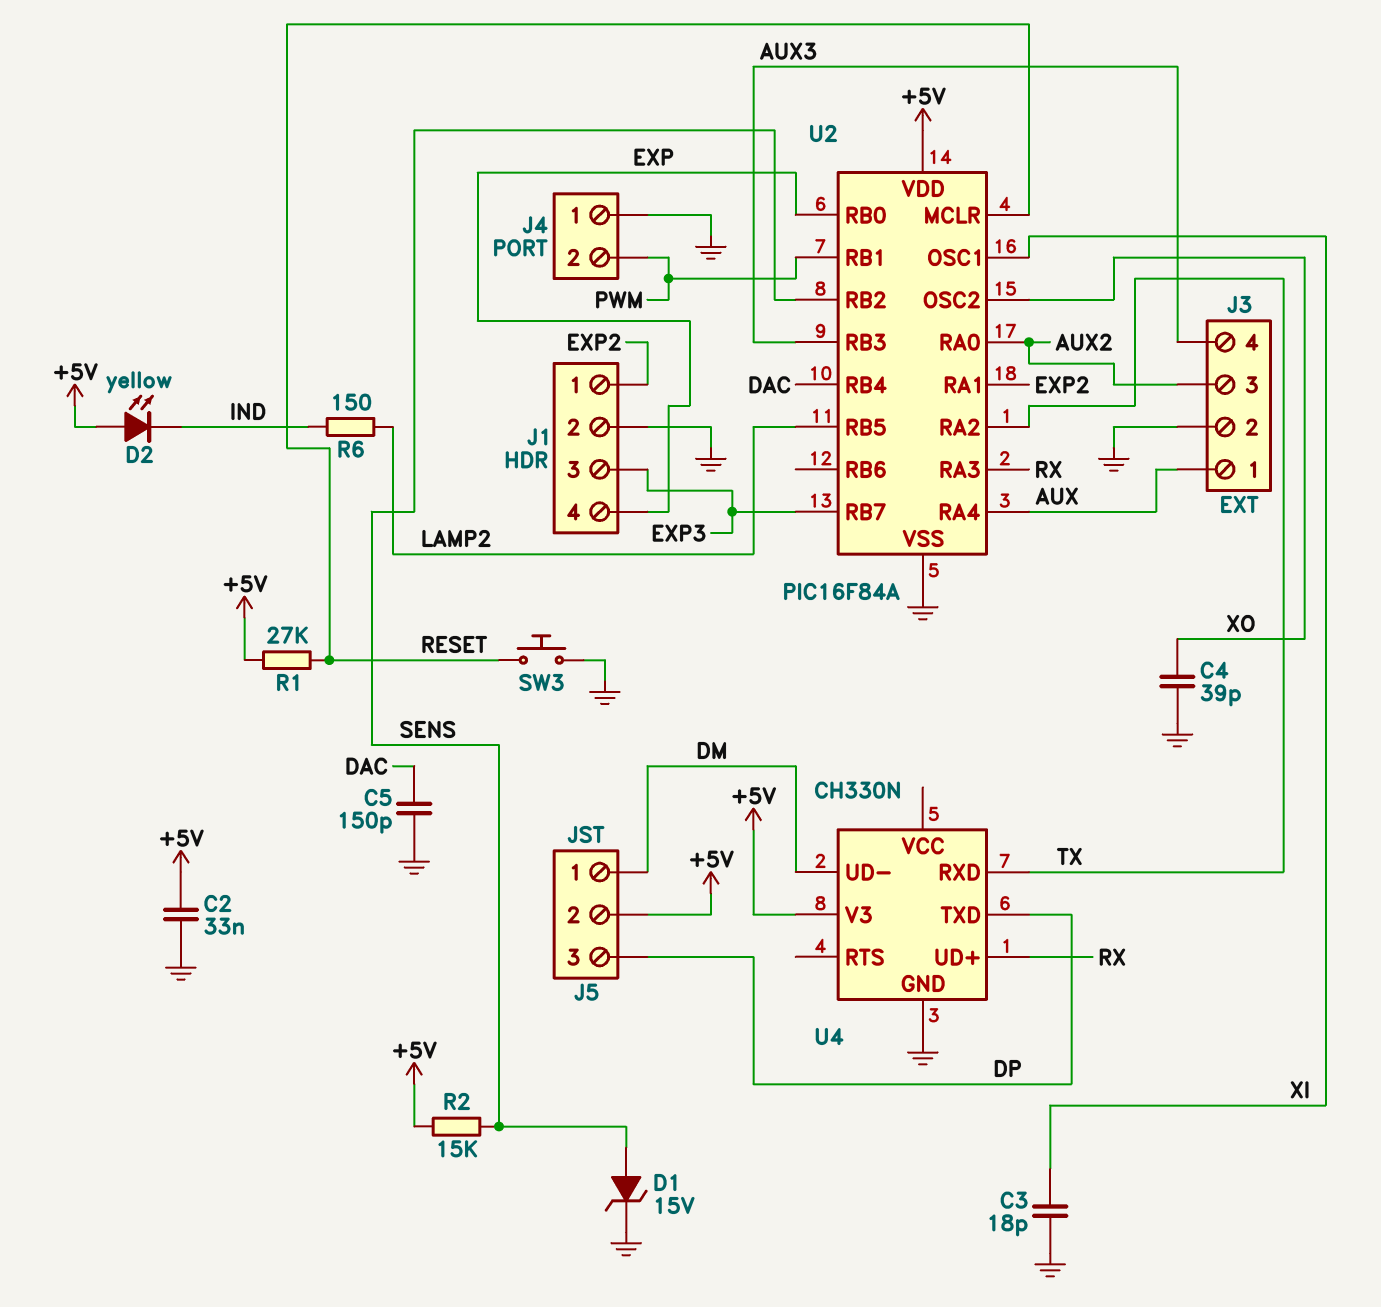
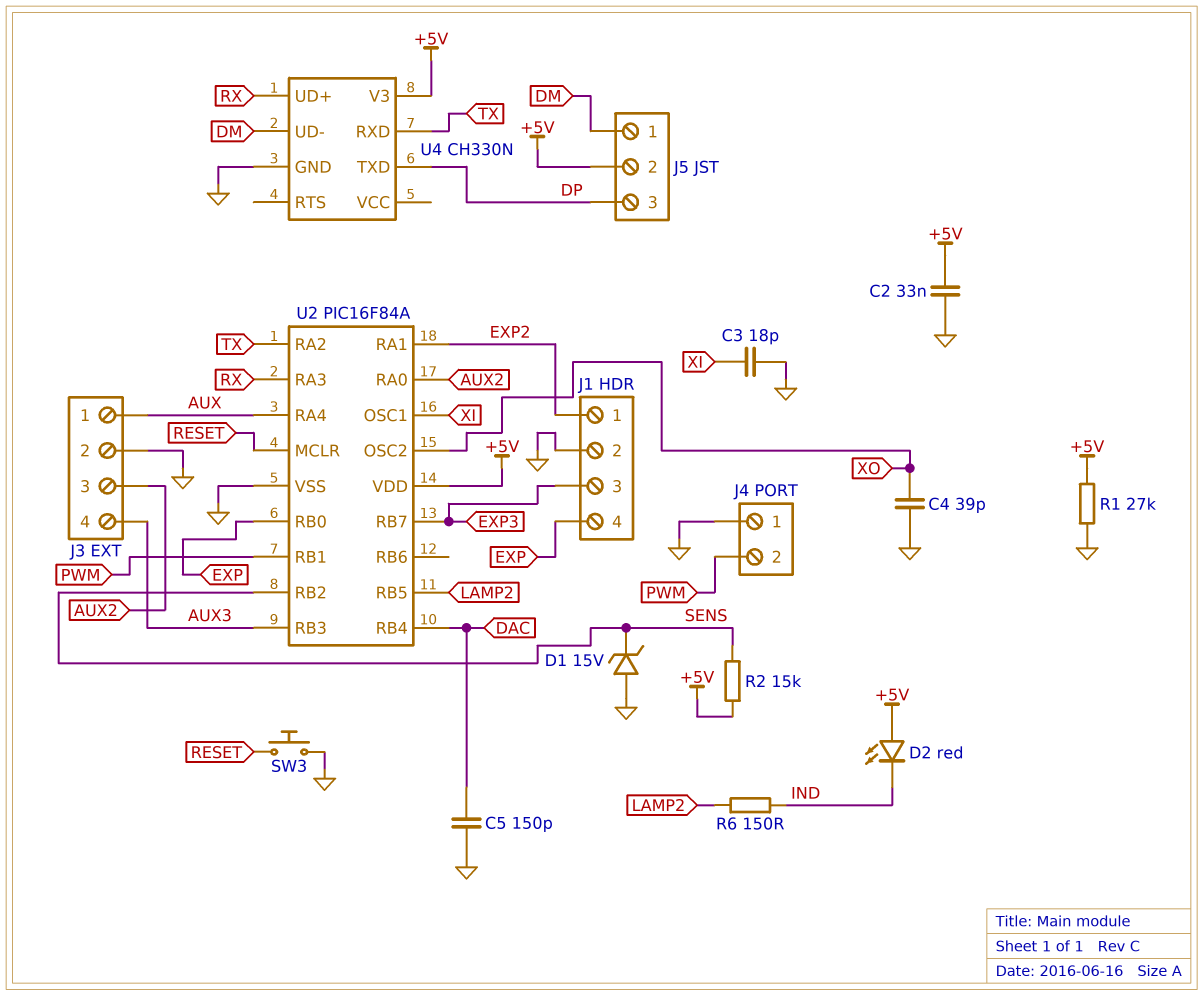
D1: zener 15V (A SENS, K GND) -> zener 15V (A GND, K SENS)
D2: LED yellow (A +5V, K IND) -> LED red (A +5V, K IND)
R1: 27k (+5V, RESET) -> 27k (+5V, GND)

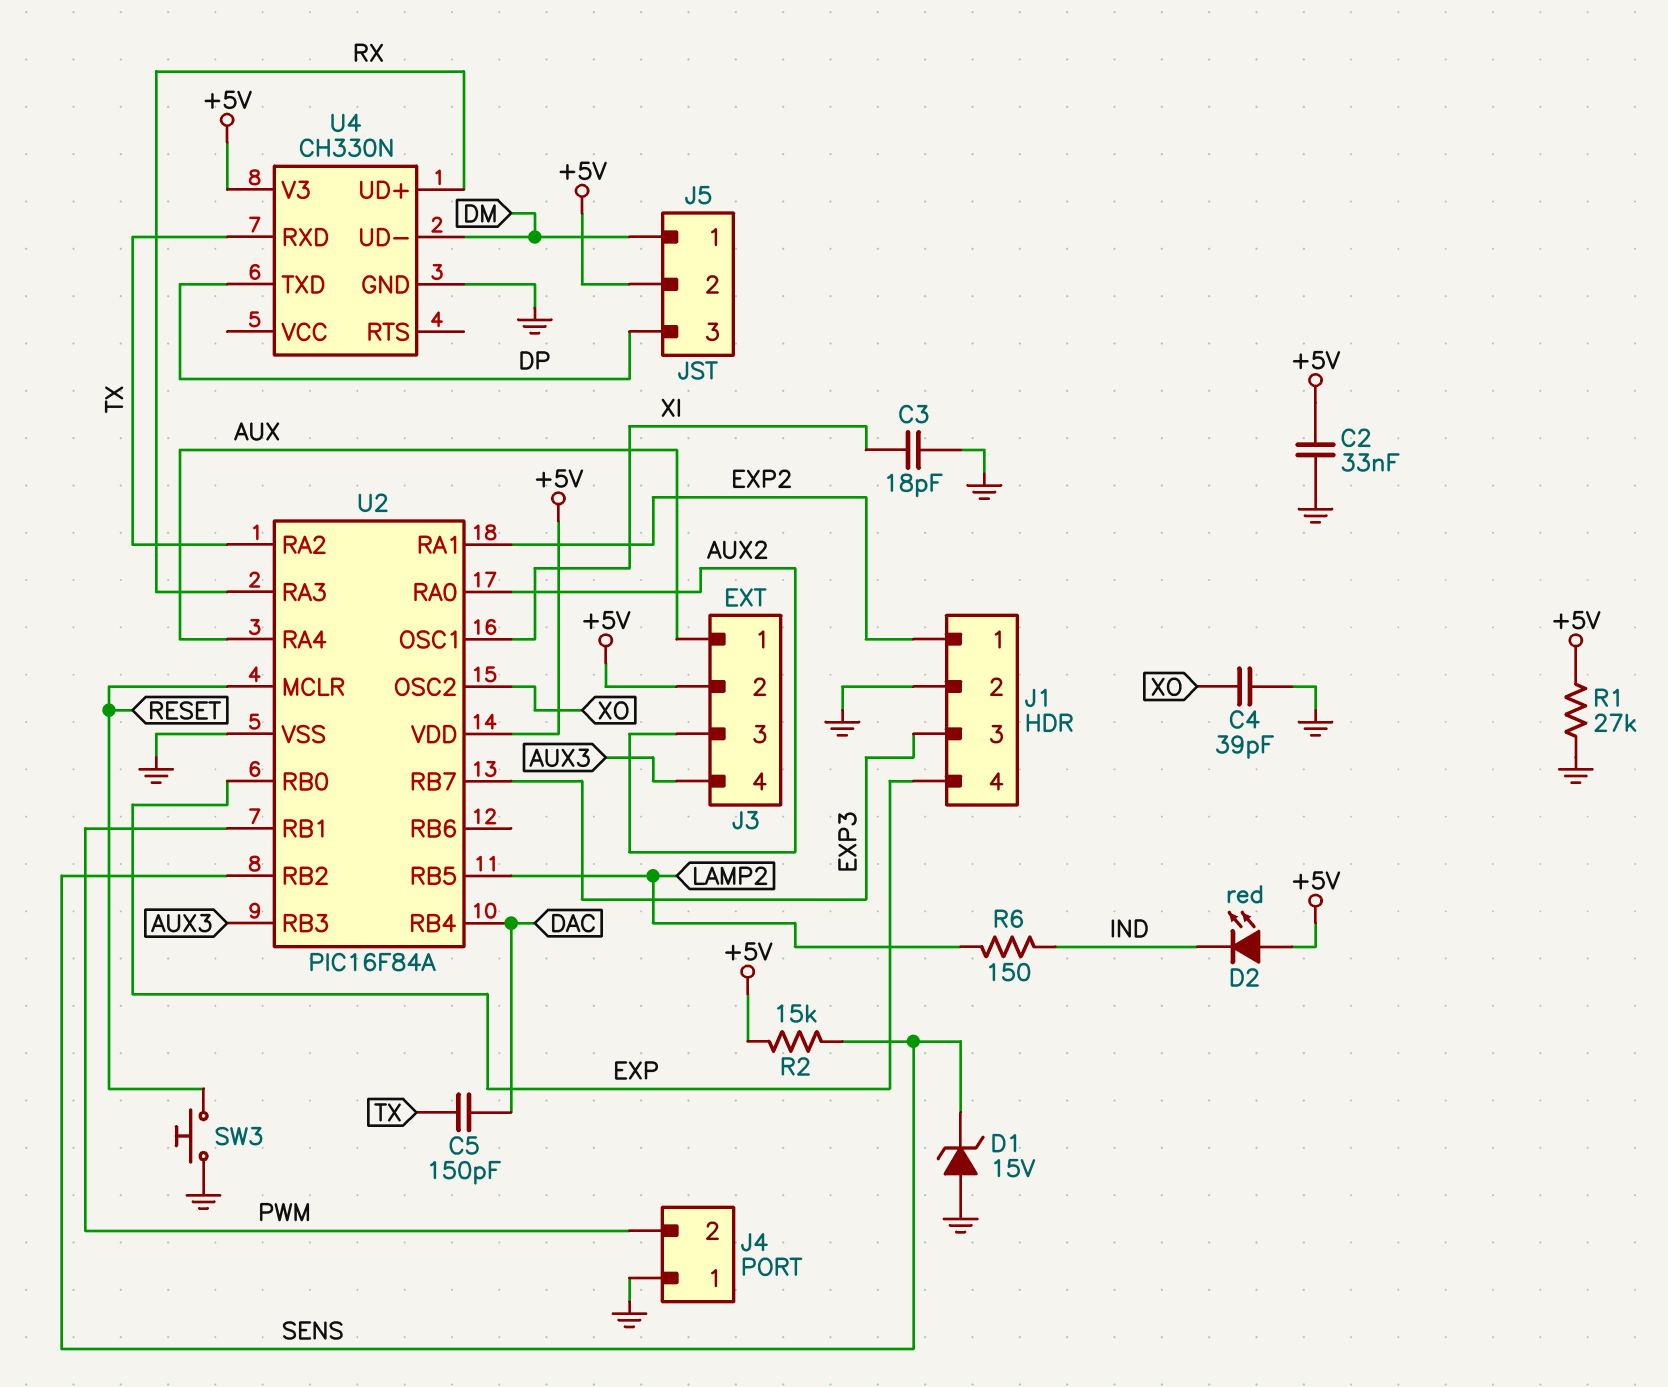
C5: 150pF (DAC, GND) -> 150pF (DAC, TX)
J3 pin 2: GND -> +5V

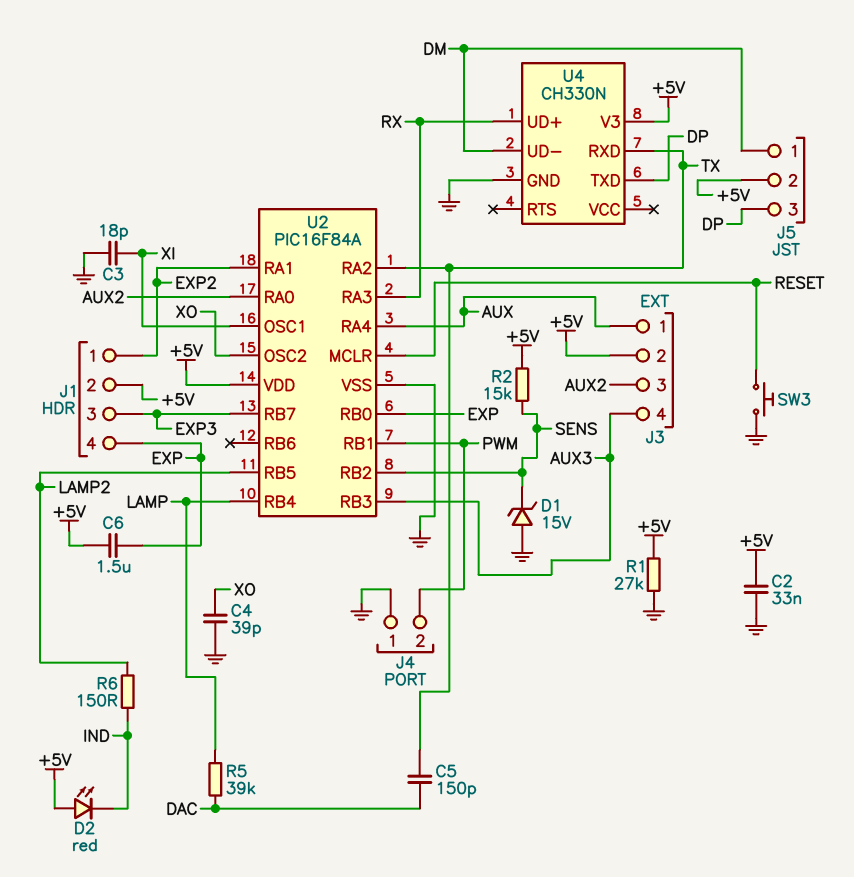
C6: none -> 1.5uF (+5V, EXP)
J1 pin 2: GND -> +5V
R5: none -> 39k (DAC, LAMP)
U2 pin RB4: DAC -> LAMP

